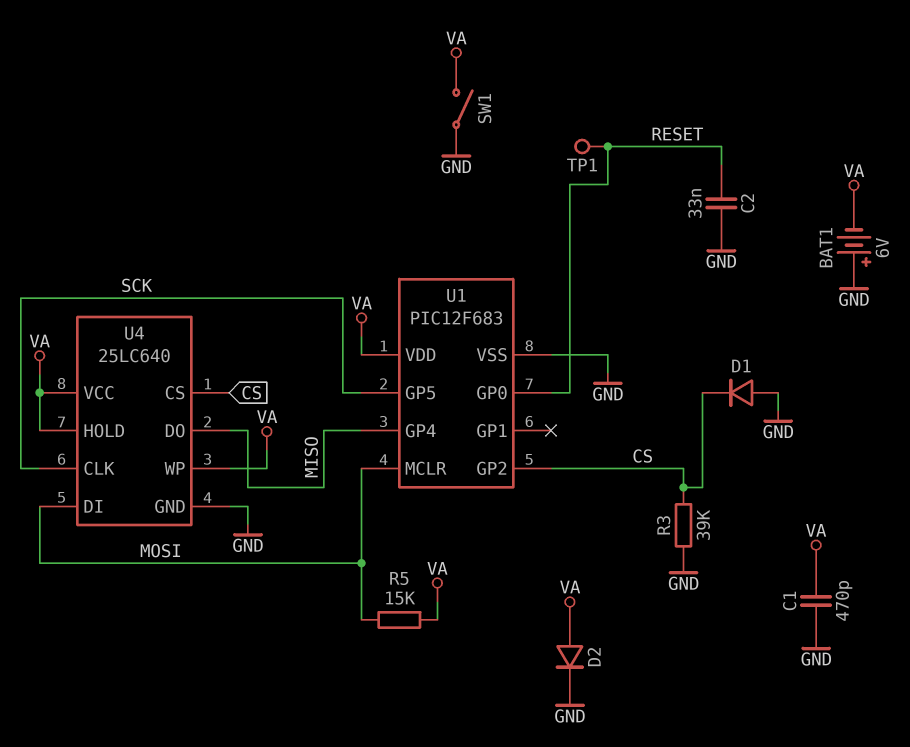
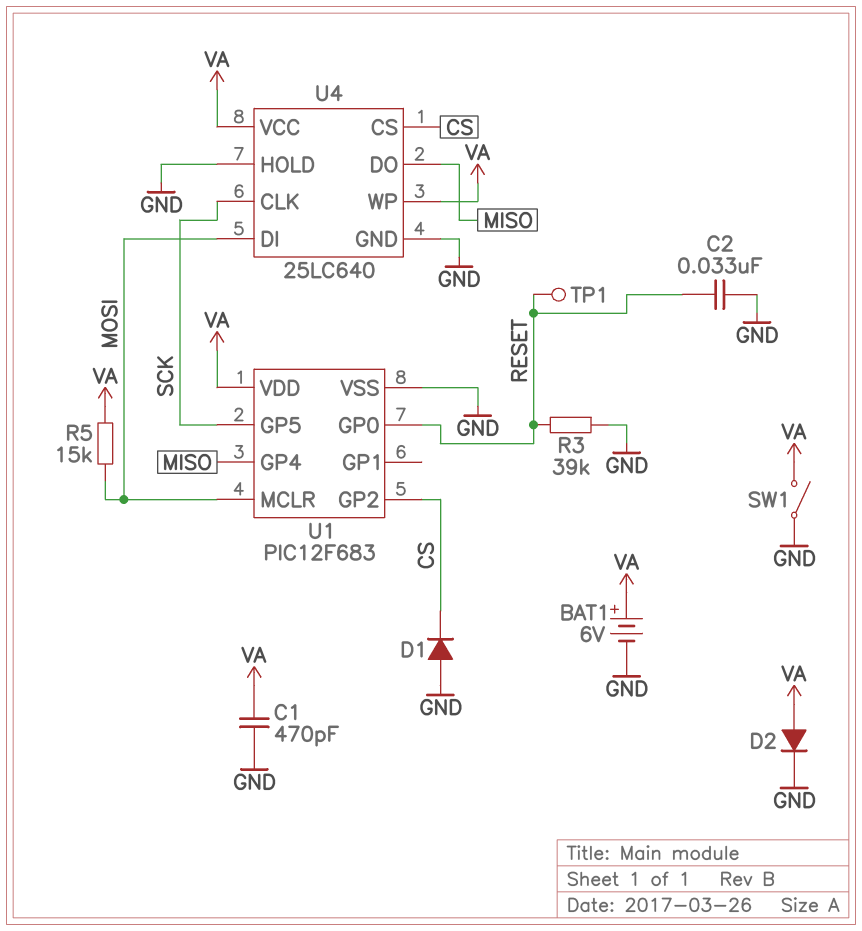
BAT1: 6V (plus GND, minus VA) -> 6V (plus VA, minus GND)
R3: 39k (CS, GND) -> 39k (GND, RESET)
U4 pin HOLD: VA -> GND

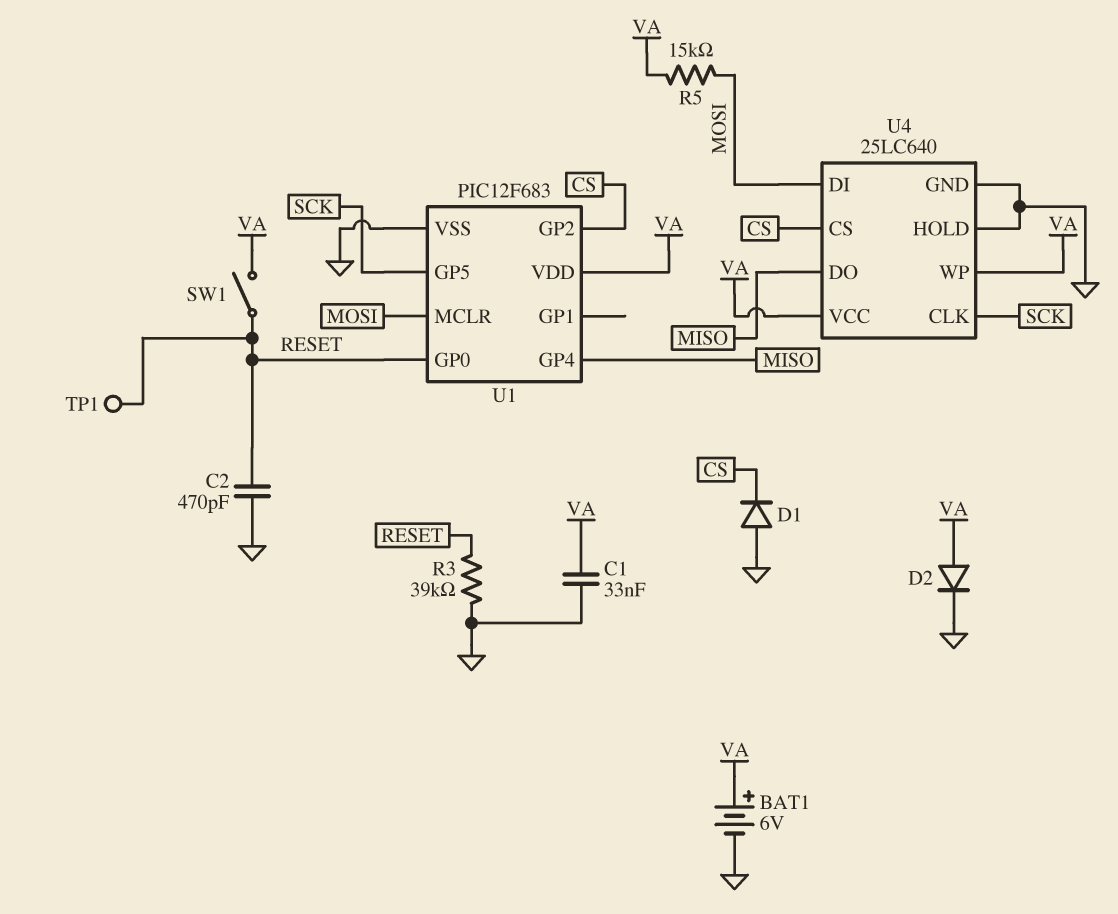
C1: 470pF (GND, VA) -> 33nF (GND, VA)
C2: 33nF (GND, RESET) -> 470pF (GND, RESET)
SW1: switch (GND, VA) -> switch (RESET, VA)

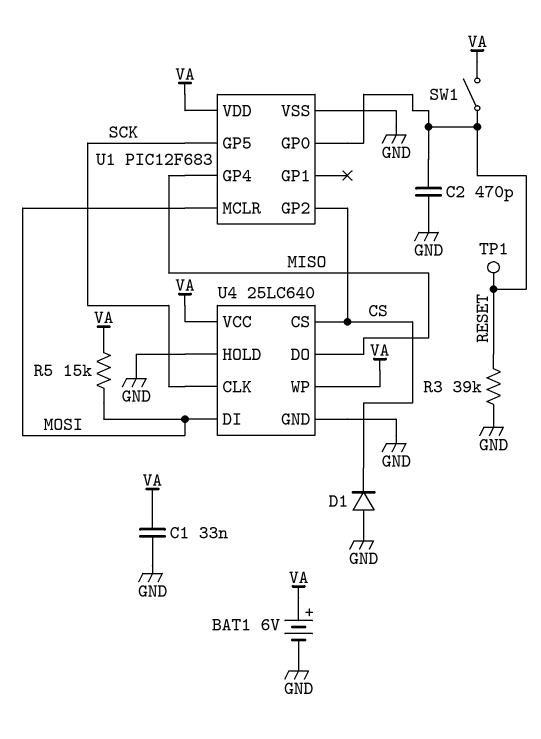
D2: diode (A VA, K GND) -> none

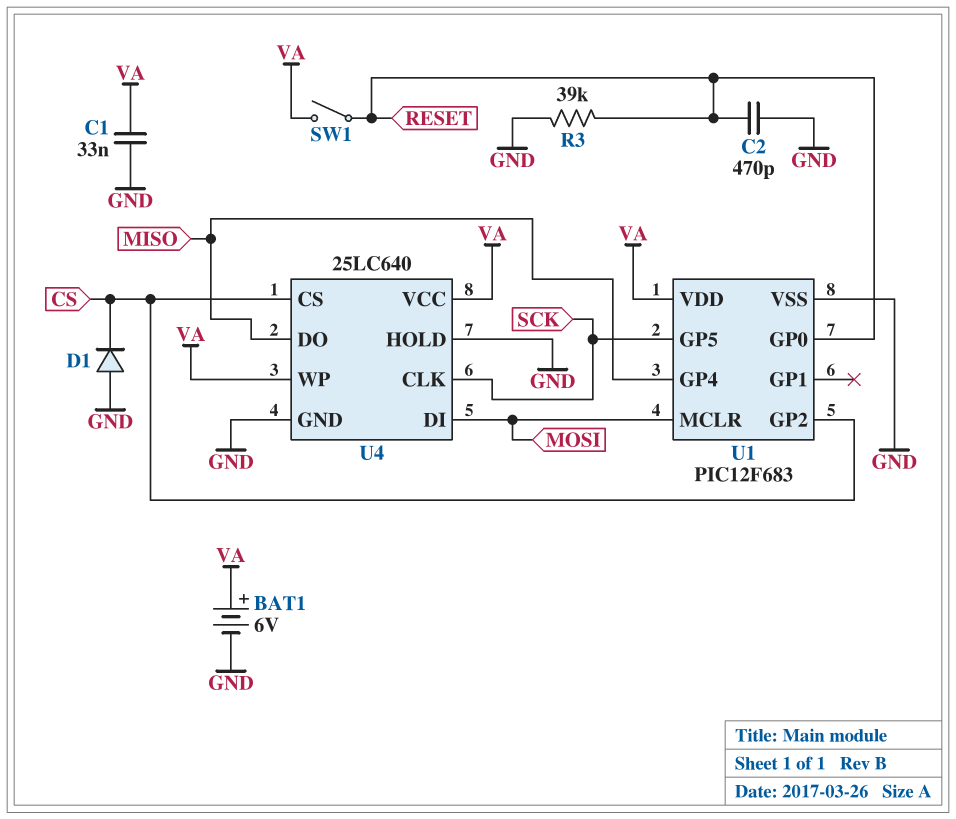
R5: 15k (MOSI, VA) -> none
TP1: test point (RESET) -> none

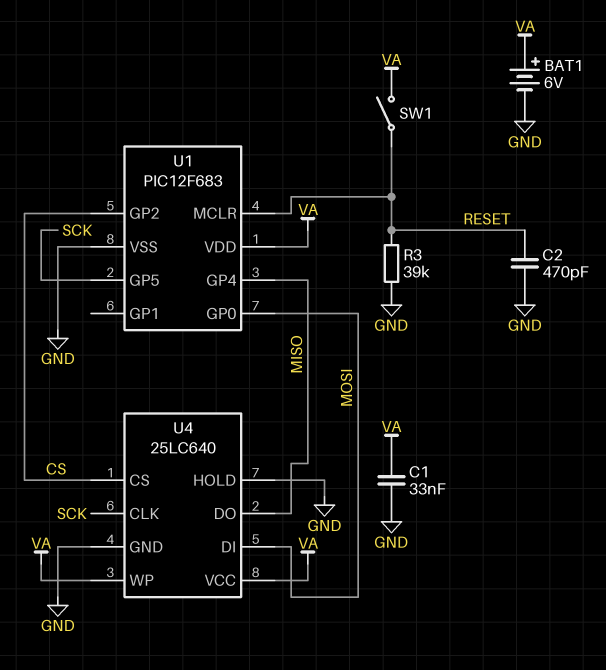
D1: diode (A GND, K CS) -> none
U1 pin GP0: RESET -> MOSI
U1 pin MCLR: MOSI -> RESET

